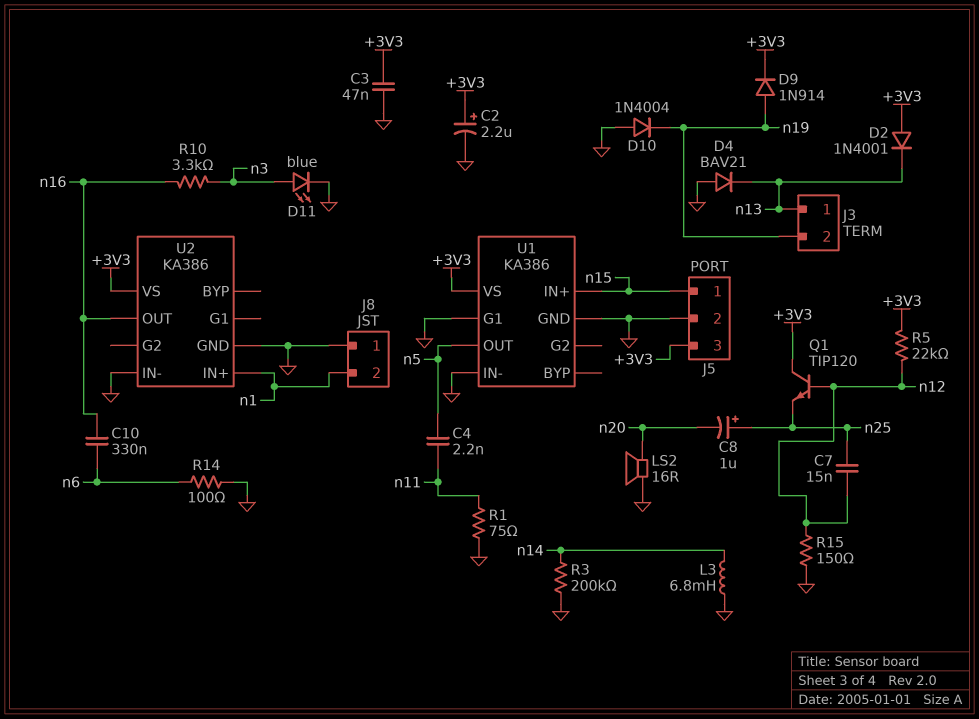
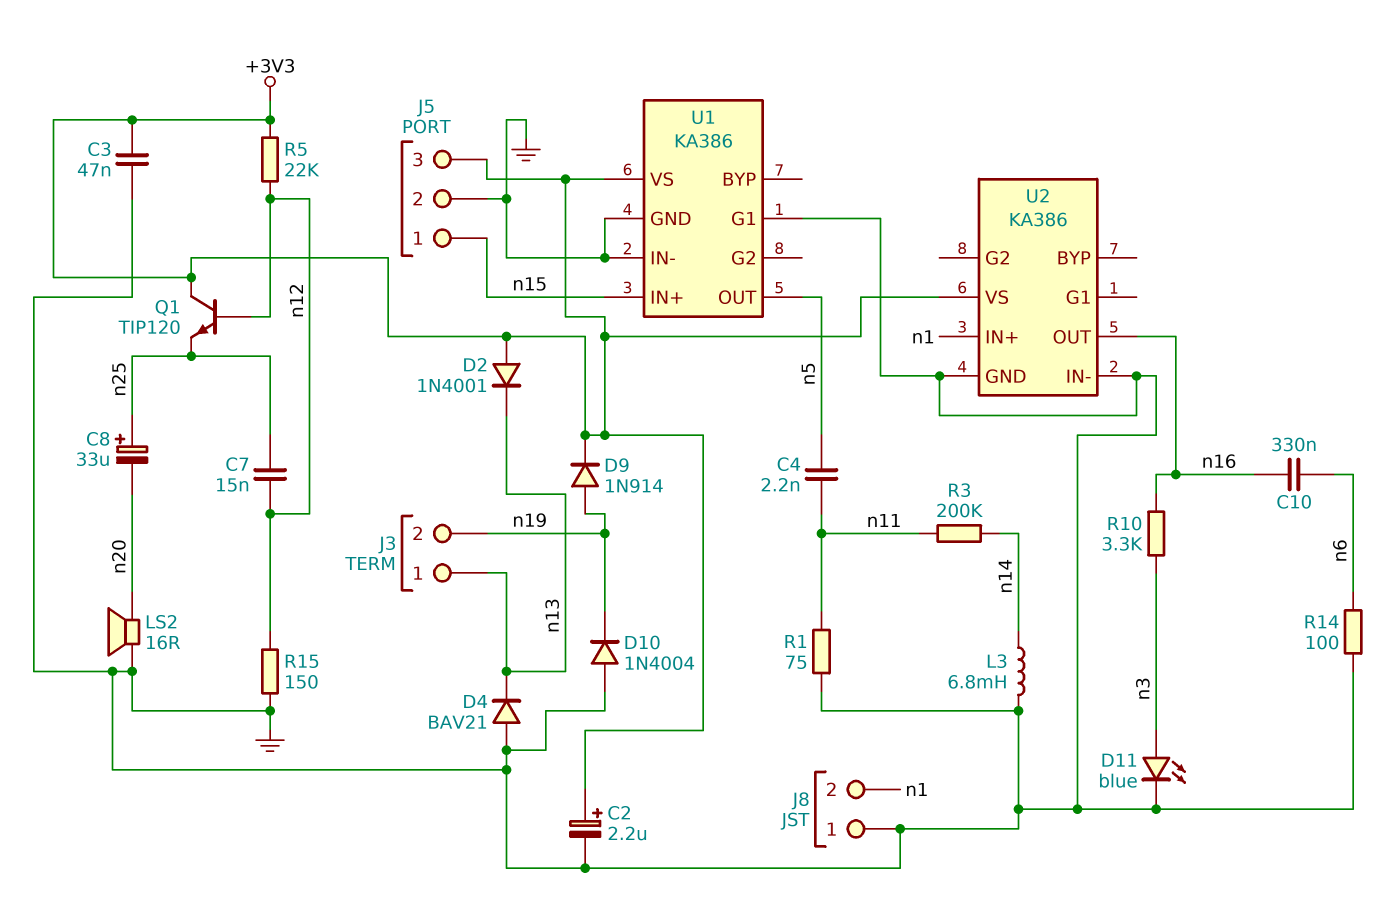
C8: 1uF (plus n25, minus n20) -> 33uF (plus n25, minus n20)
R3: 200k (GND, n14) -> 200k (n11, n14)

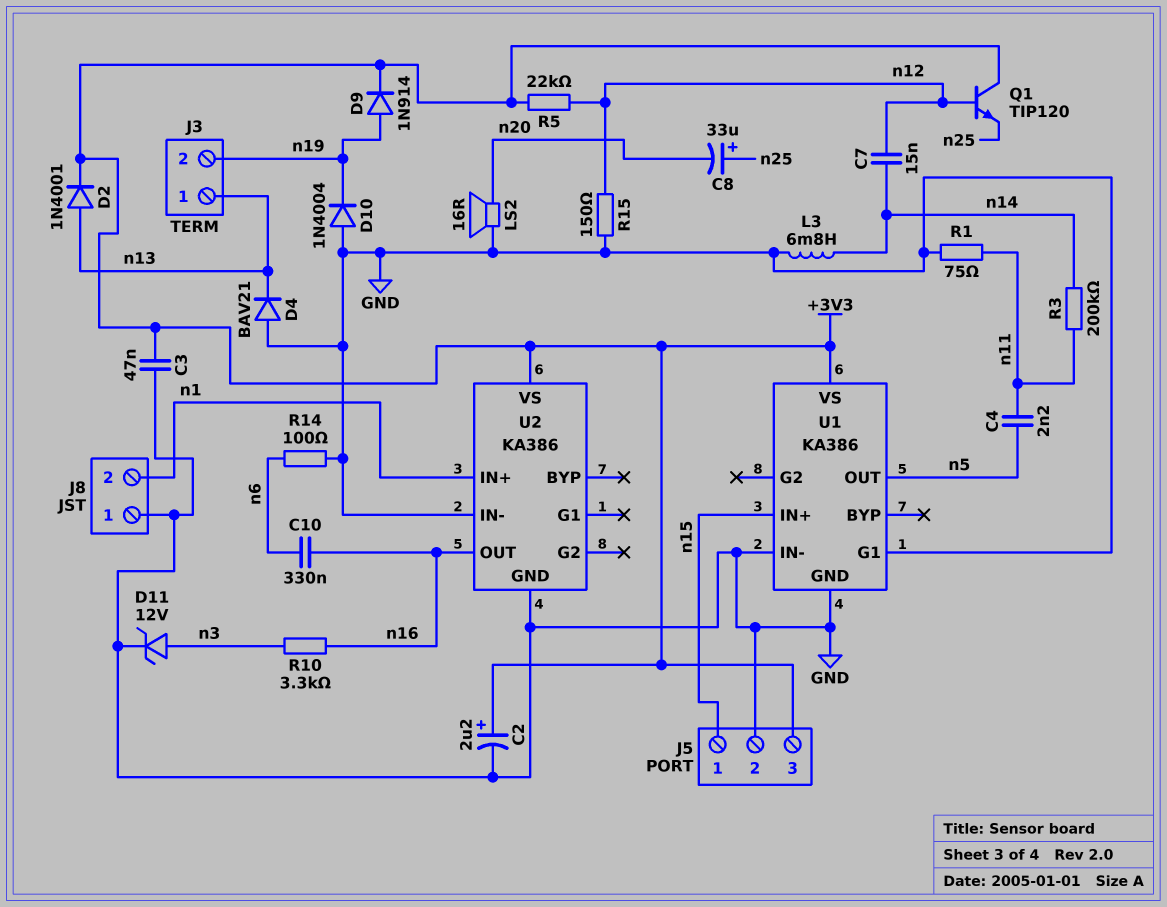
C7: 15nF (n12, n25) -> 15nF (n12, n14)
D2: diode 1N4001 (A +3V3, K n13) -> diode 1N4001 (A n13, K +3V3)
D11: LED blue (A n3, K GND) -> zener 12V (A n3, K GND)

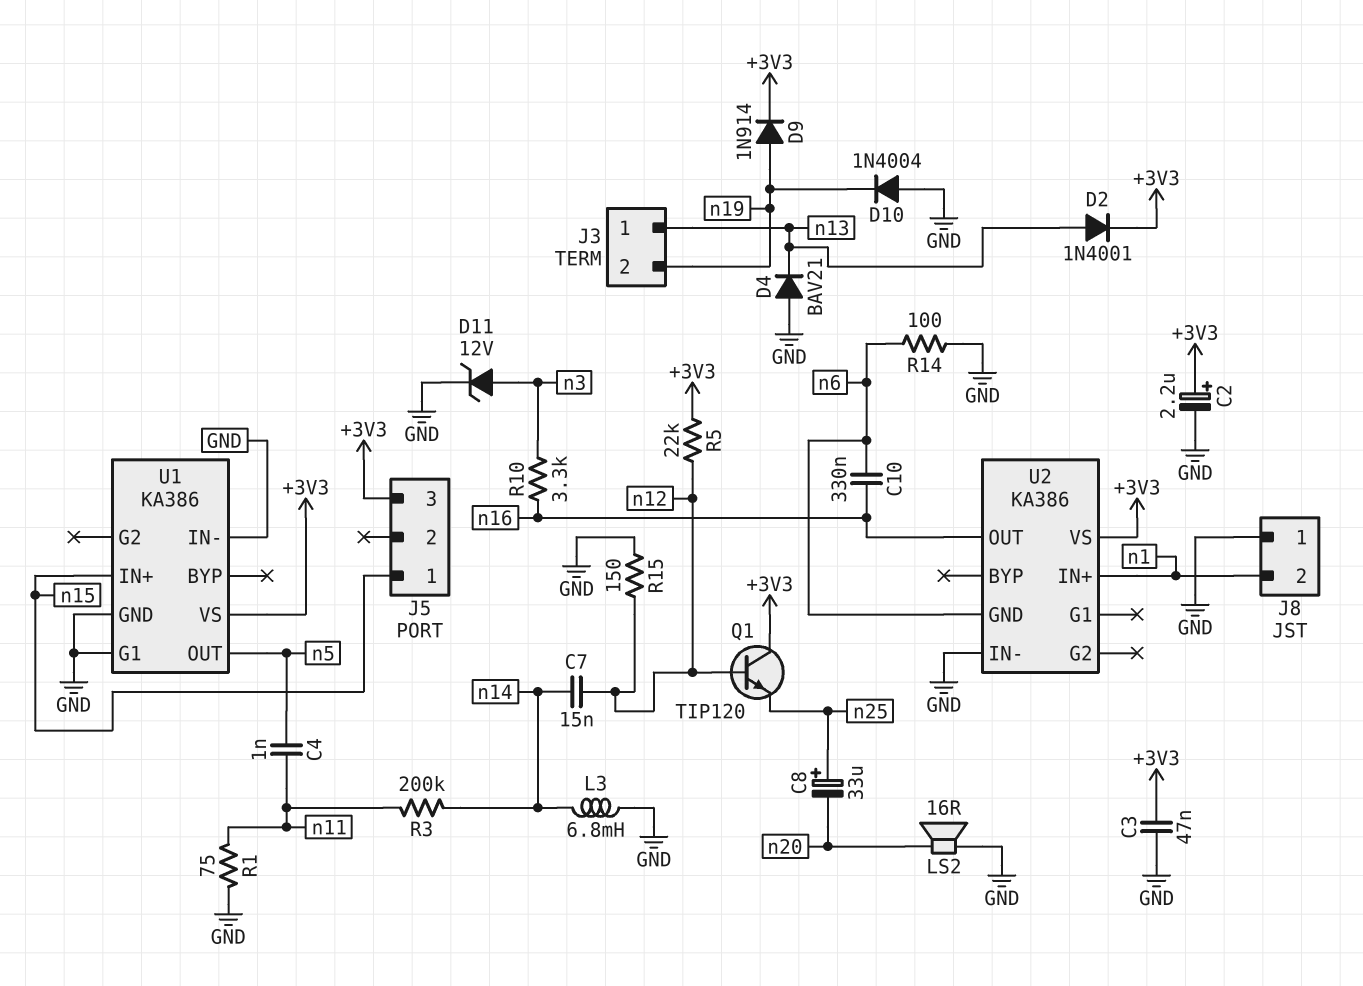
C4: 2.2nF (n5, n11) -> 1nF (n5, n11)
J5 pin 2: GND -> none
U2 pin GND: GND -> n6

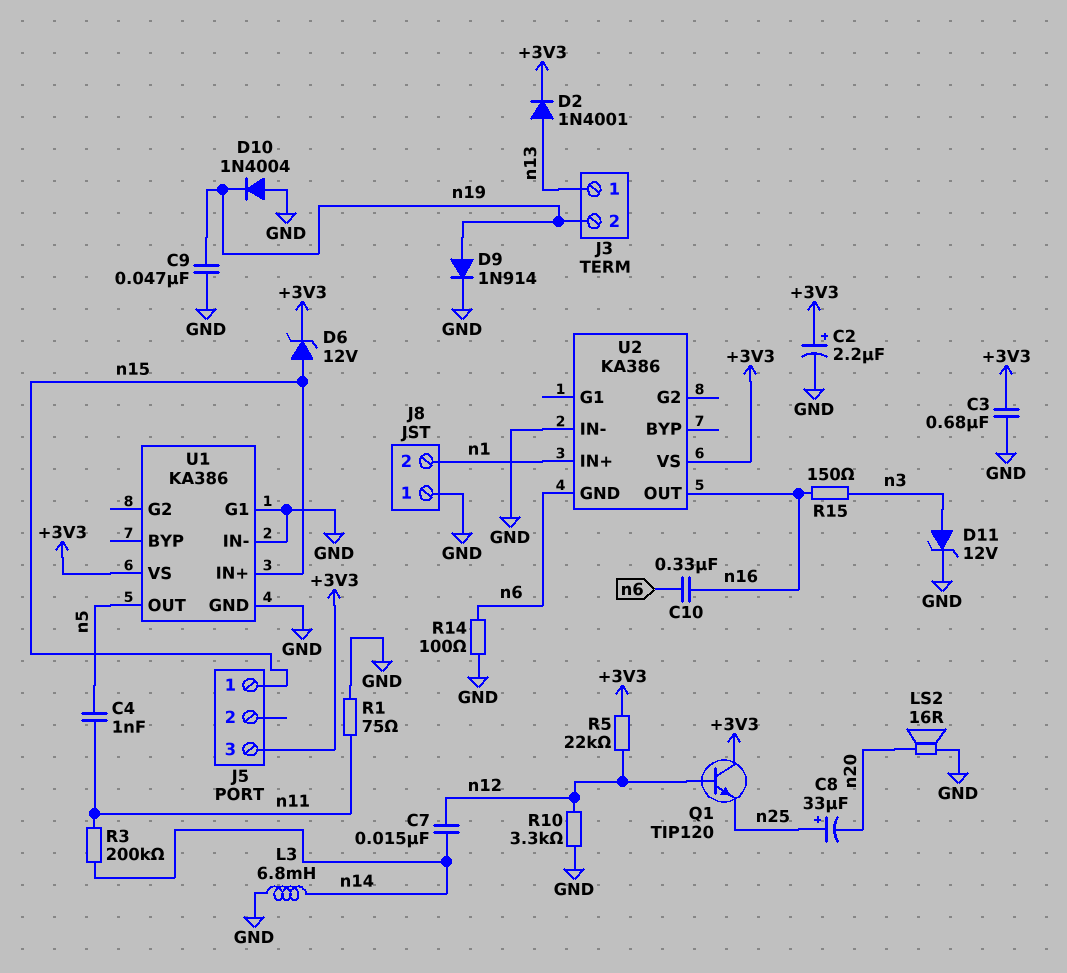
C3: 47nF (+3V3, GND) -> 680nF (+3V3, GND)
C9: none -> 47nF (GND, n19)
D4: diode BAV21 (A GND, K n13) -> none
D6: none -> zener 12V (A n15, K +3V3)
D9: diode 1N914 (A n19, K +3V3) -> diode 1N914 (A n19, K GND)
R10: 3.3k (n3, n16) -> 3.3k (GND, n12)
R15: 150 (GND, n12) -> 150 (n3, n16)

